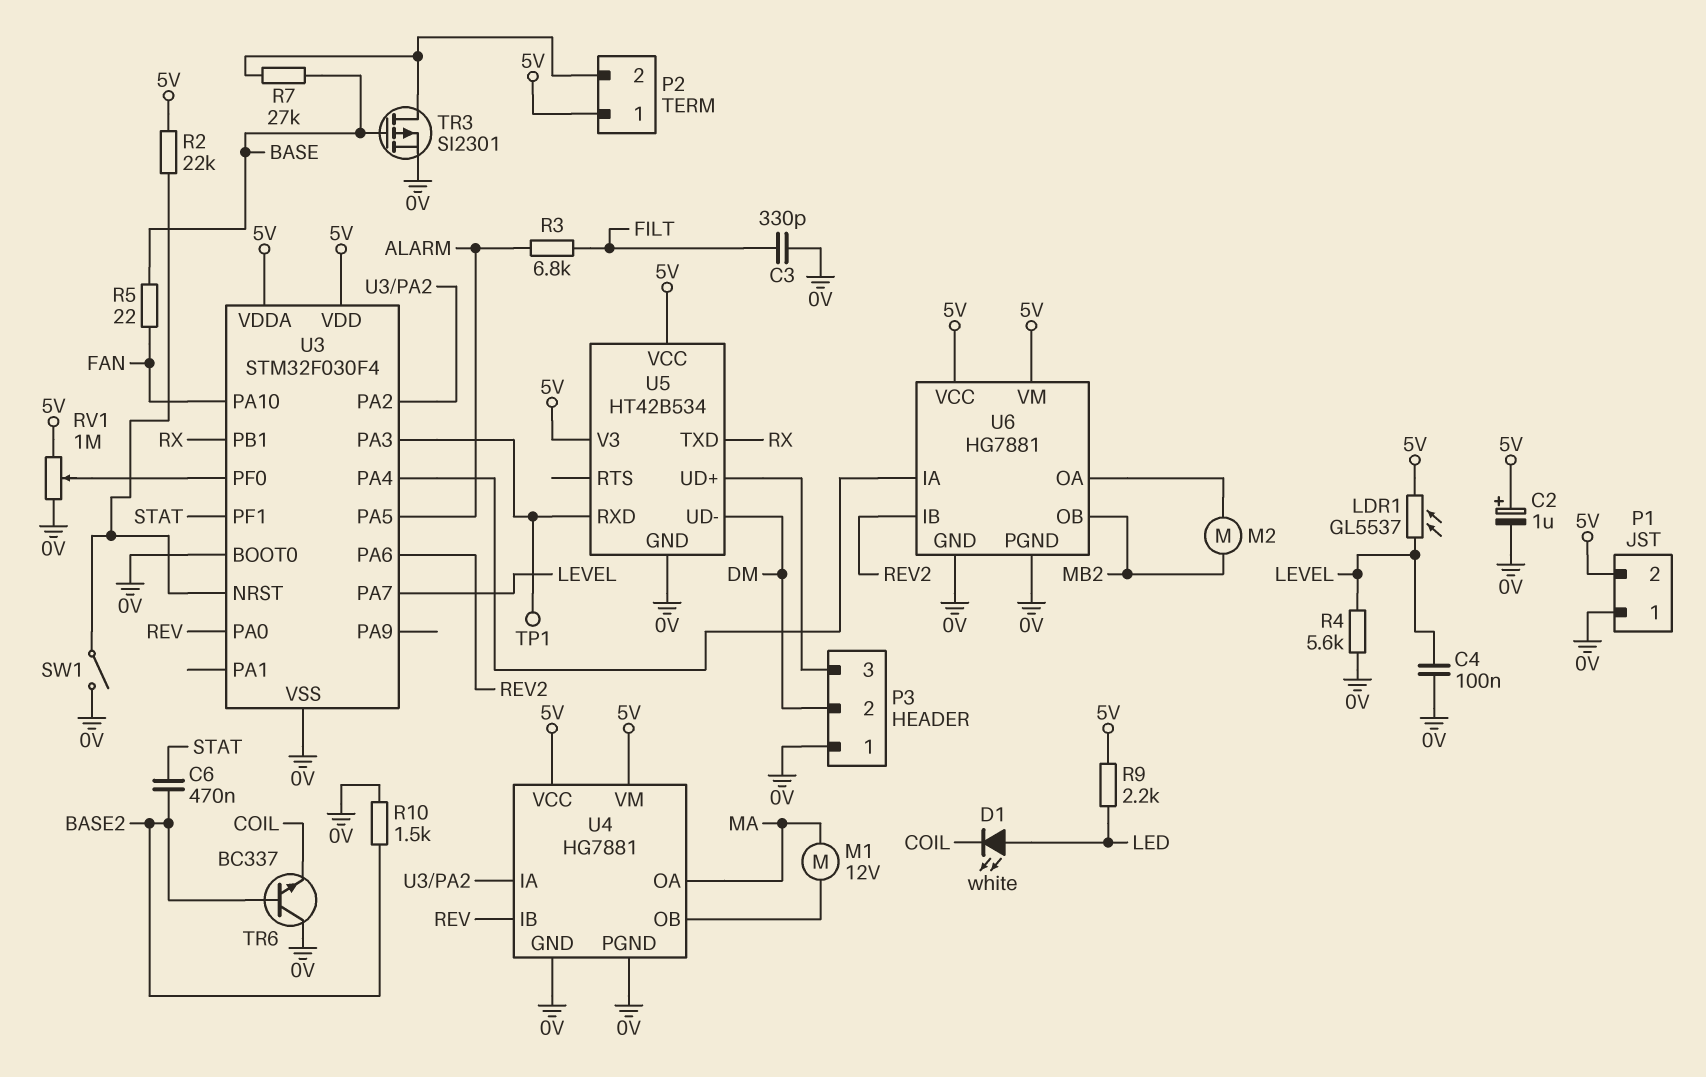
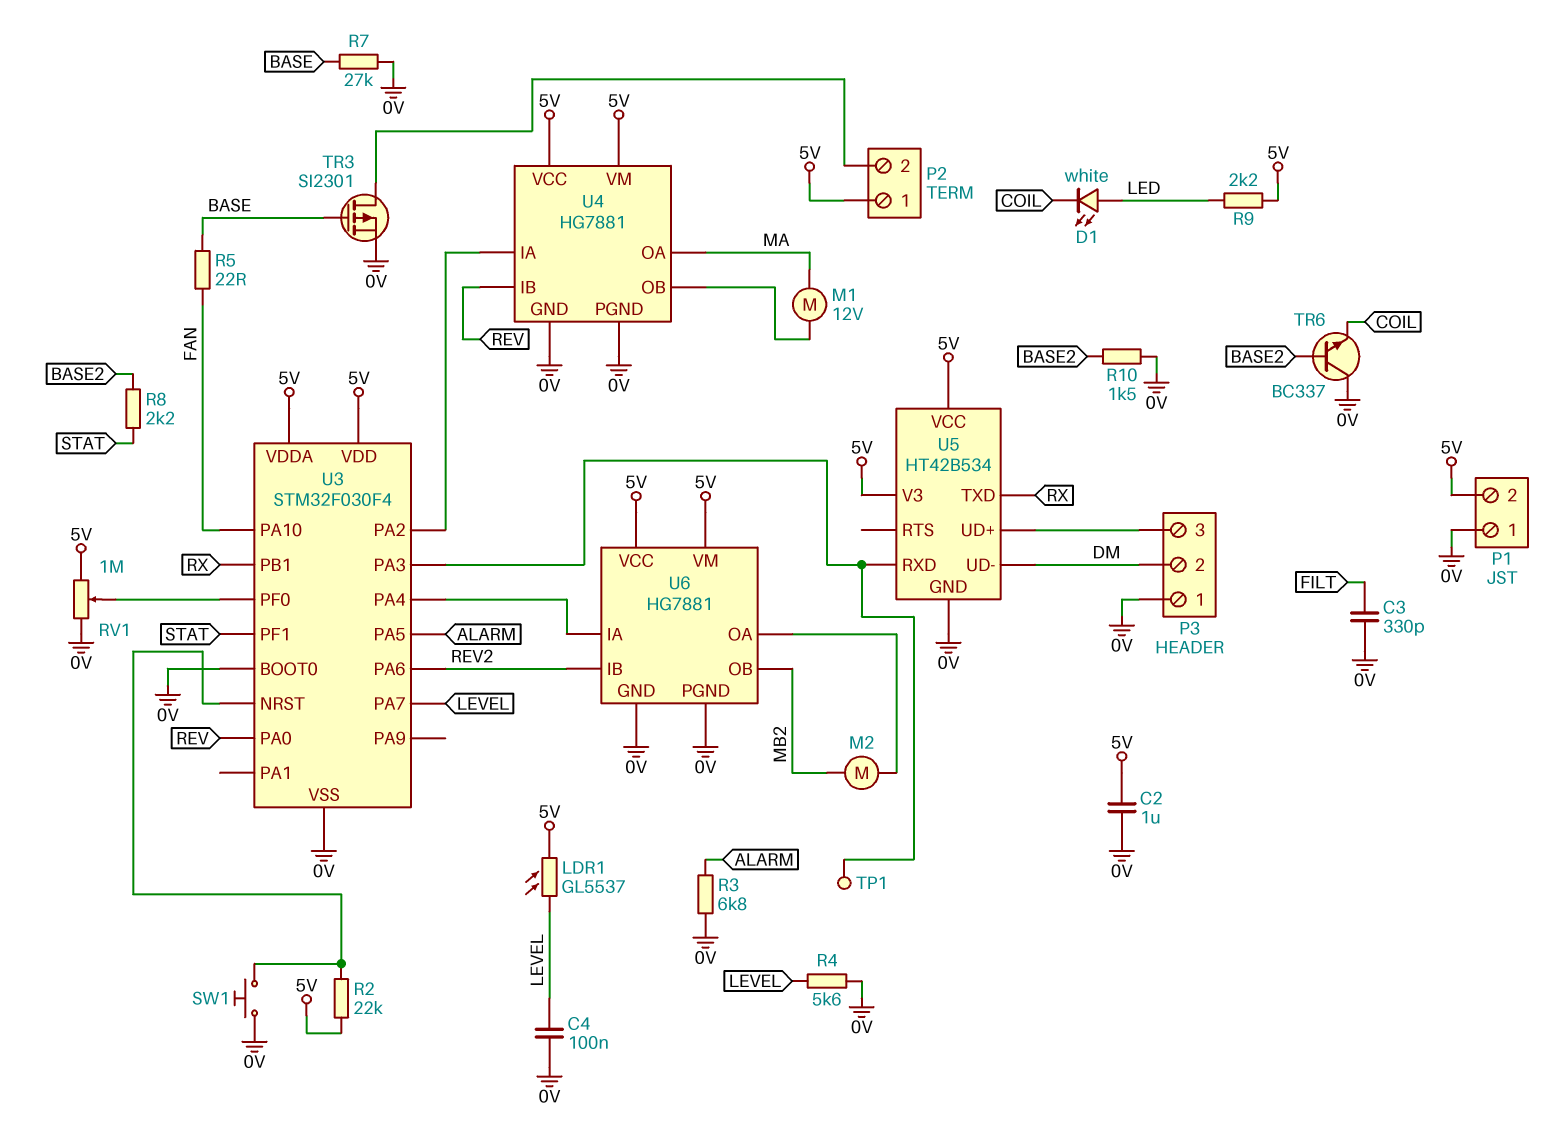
C2: 1uF (plus 5V, minus 0V) -> 1uF (0V, 5V)
C6: 470nF (BASE2, STAT) -> none
R3: 6.8k (ALARM, FILT) -> 6.8k (0V, ALARM)
R7: 27k (BASE, P2/2) -> 27k (0V, BASE)
R8: none -> 2.2k (BASE2, STAT)
SW1: switch (0V, U3/NRST) -> button (0V, U3/NRST)

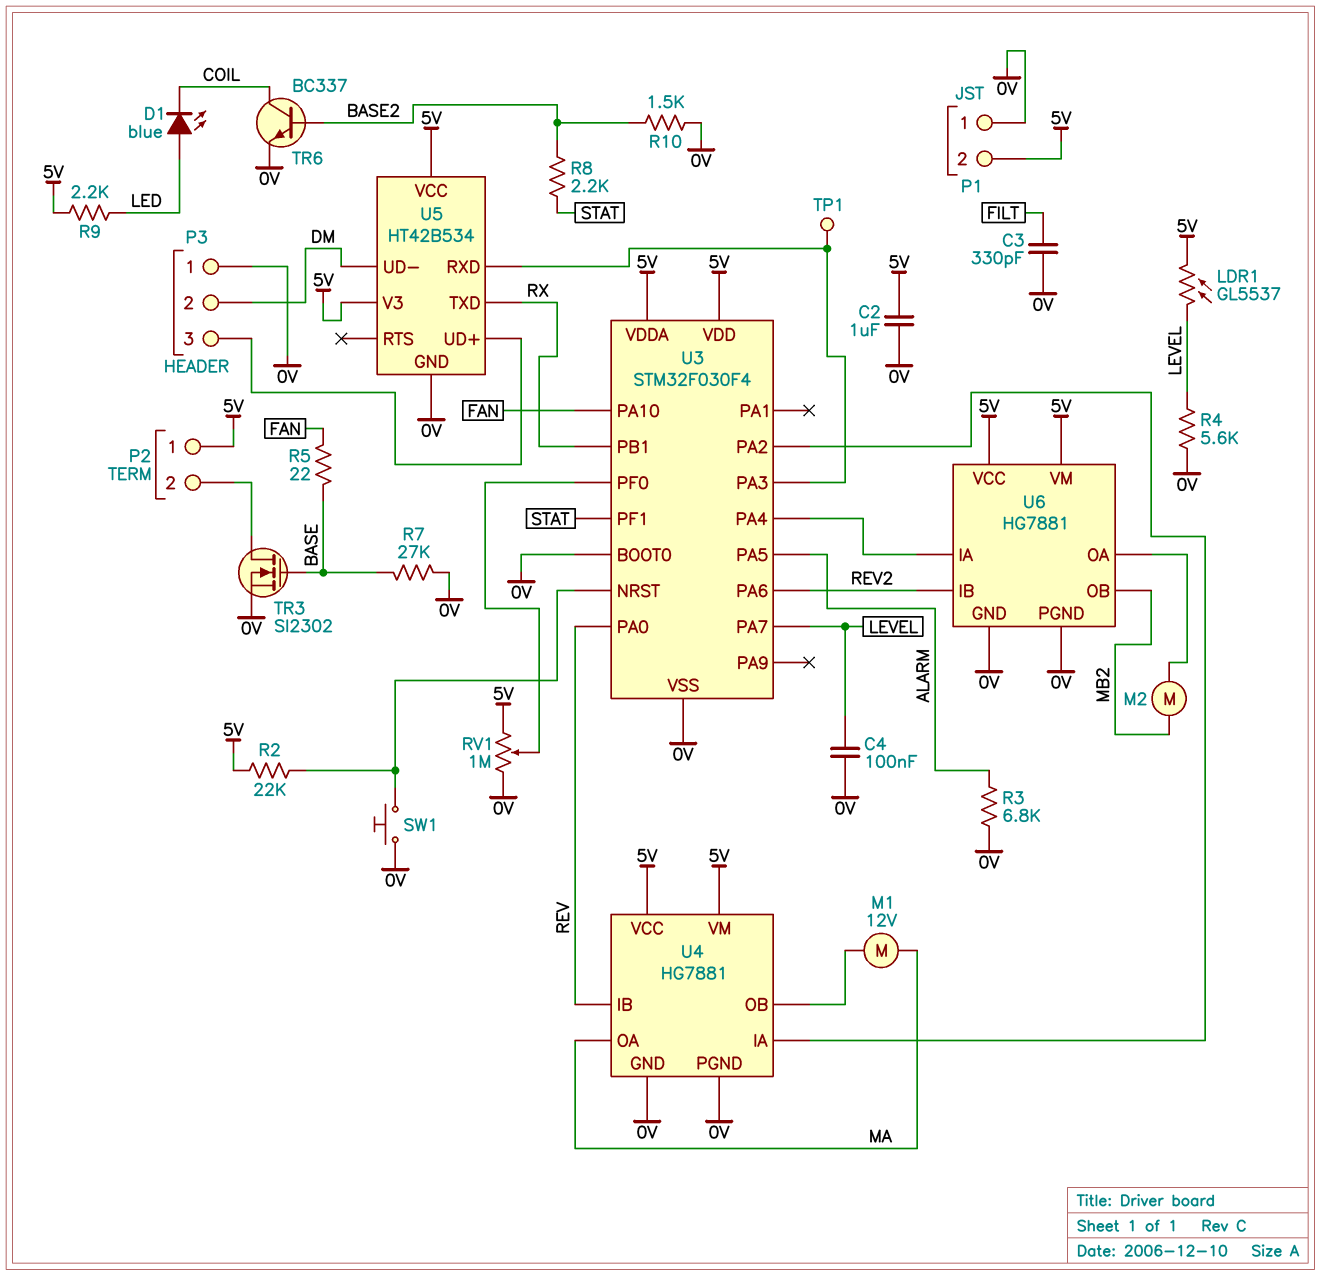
D1: LED white (A LED, K COIL) -> LED blue (A LED, K COIL)
TR3: PMOS SI2301 (G BASE, D P2/2, S 0V) -> NMOS SI2302 (G BASE, D P2/2, S 0V)
TR6: NPN BC337 (B BASE2, C 0V, E COIL) -> NPN BC337 (B BASE2, C COIL, E 0V)

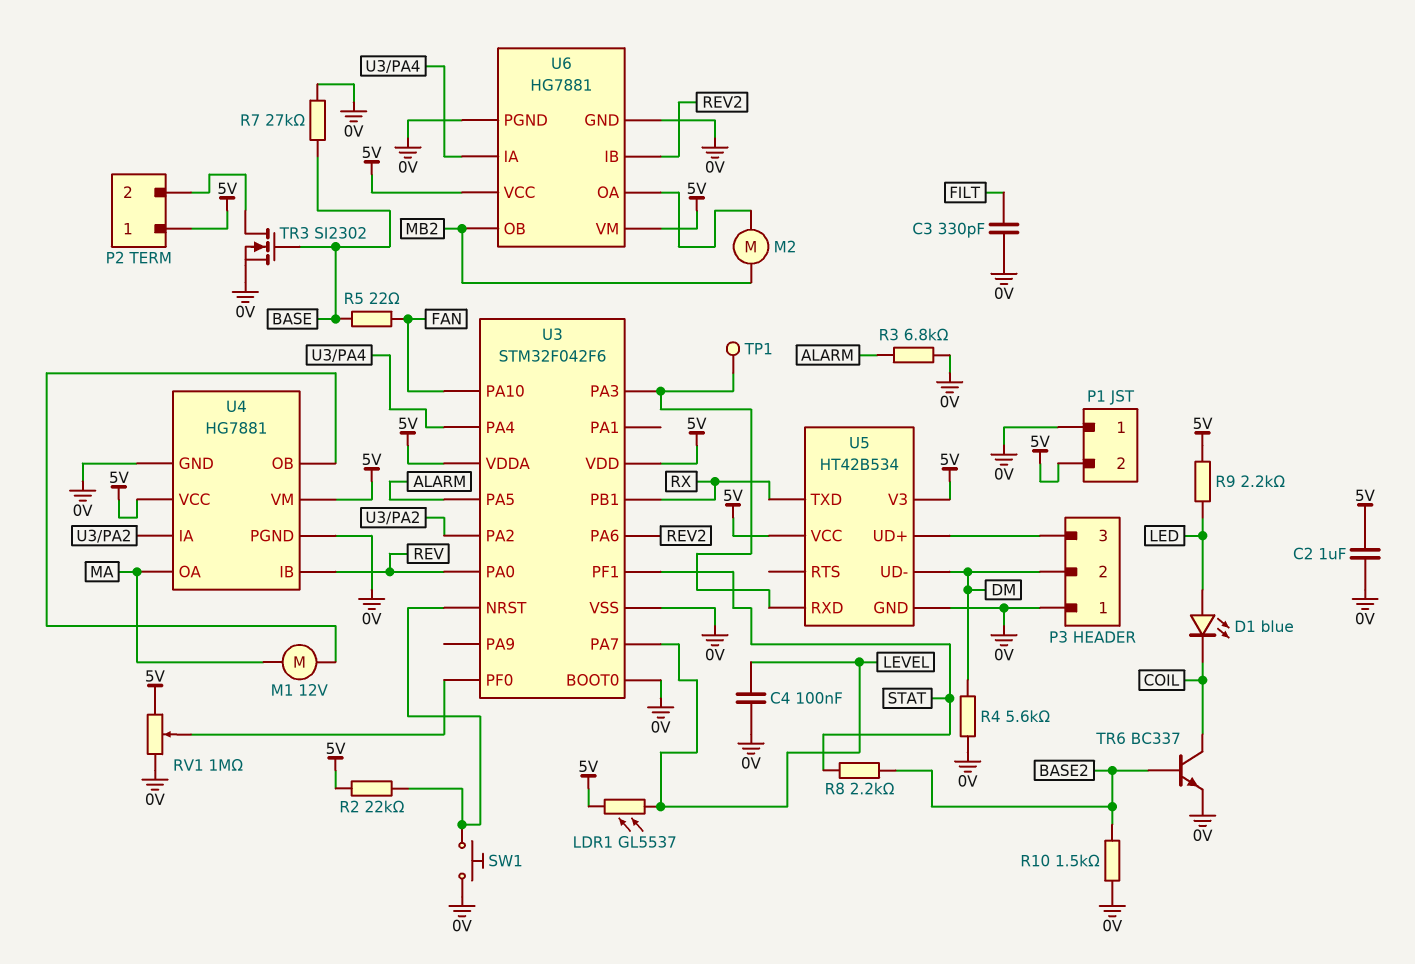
R4: 5.6k (0V, LEVEL) -> 5.6k (0V, DM)
U3: STM32F030F4 -> STM32F042F6

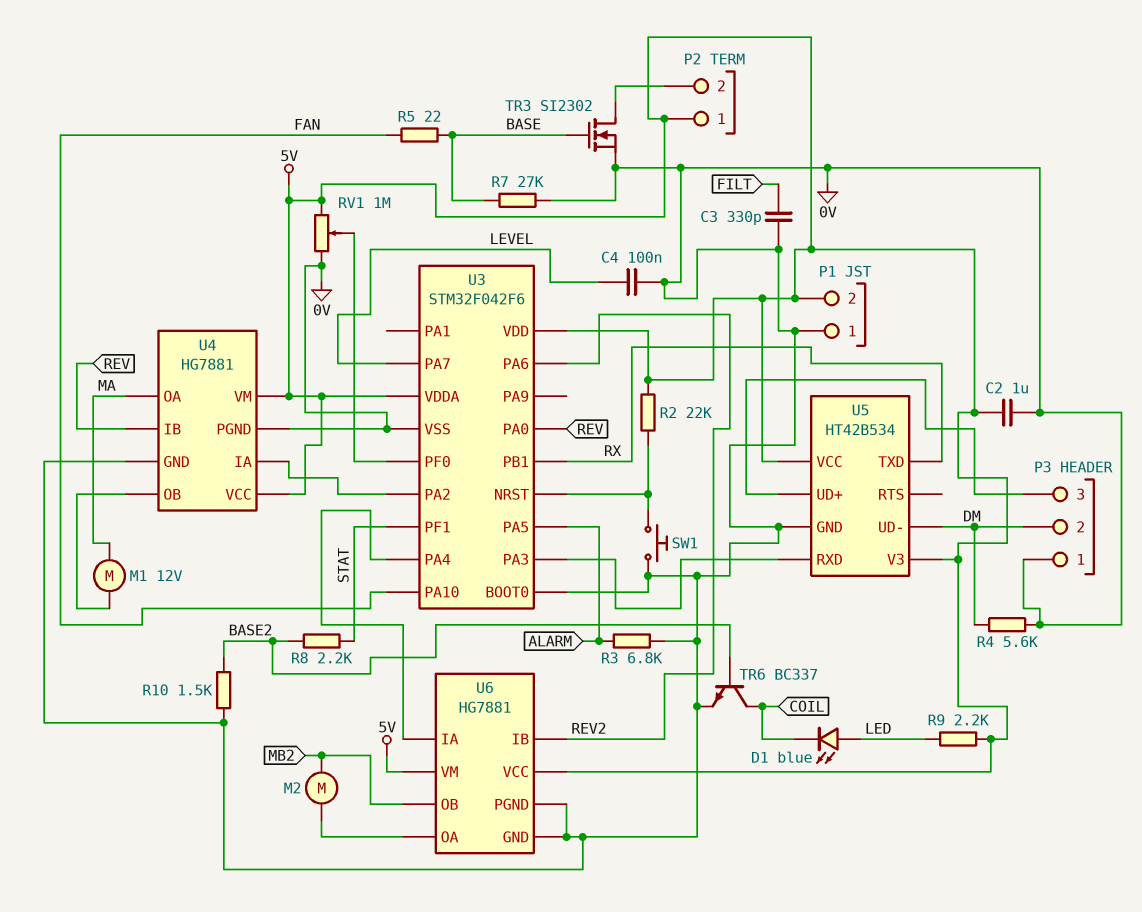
LDR1: GL5537 (5V, LEVEL) -> none
TP1: test point (U3/PA3) -> none

